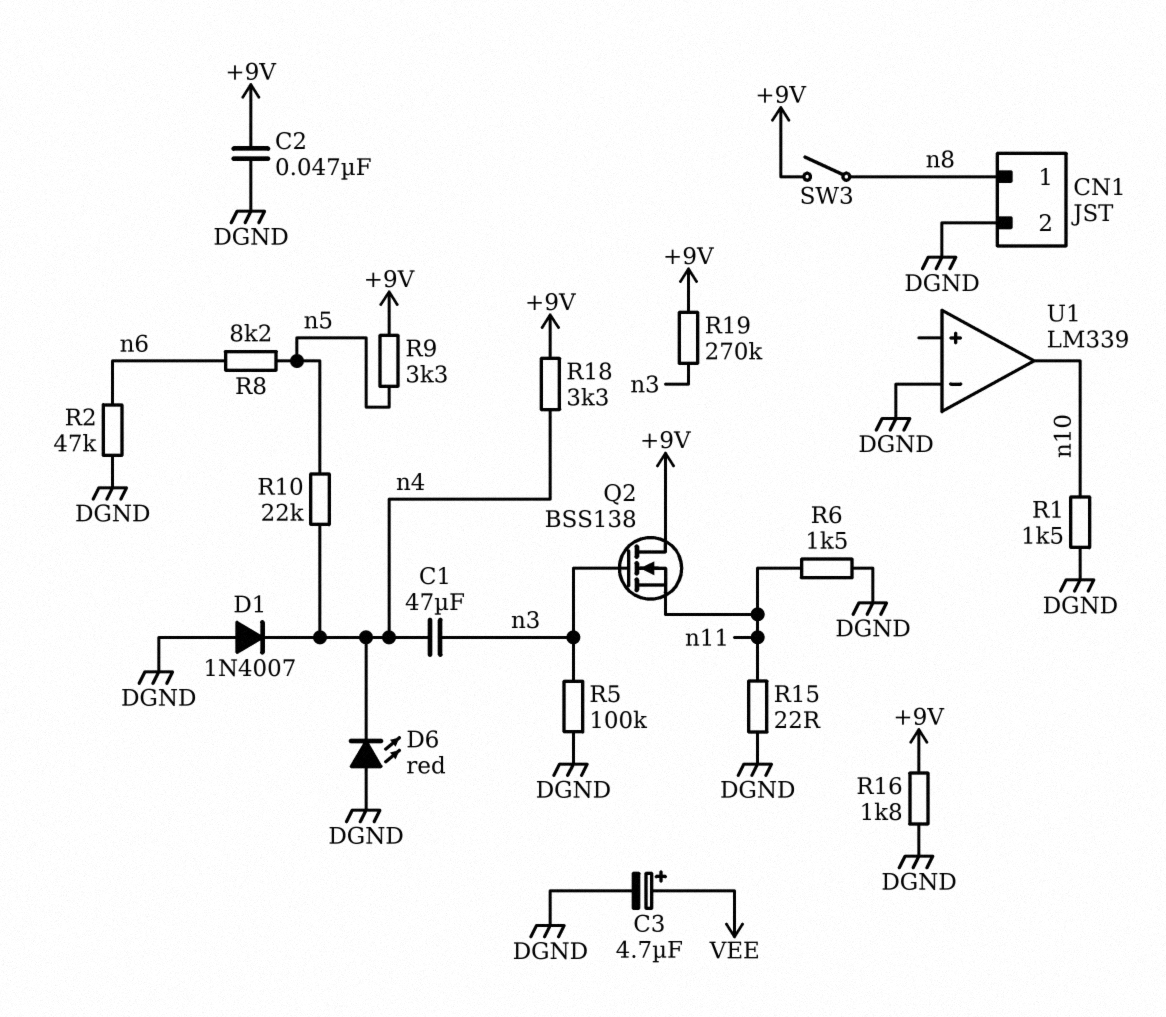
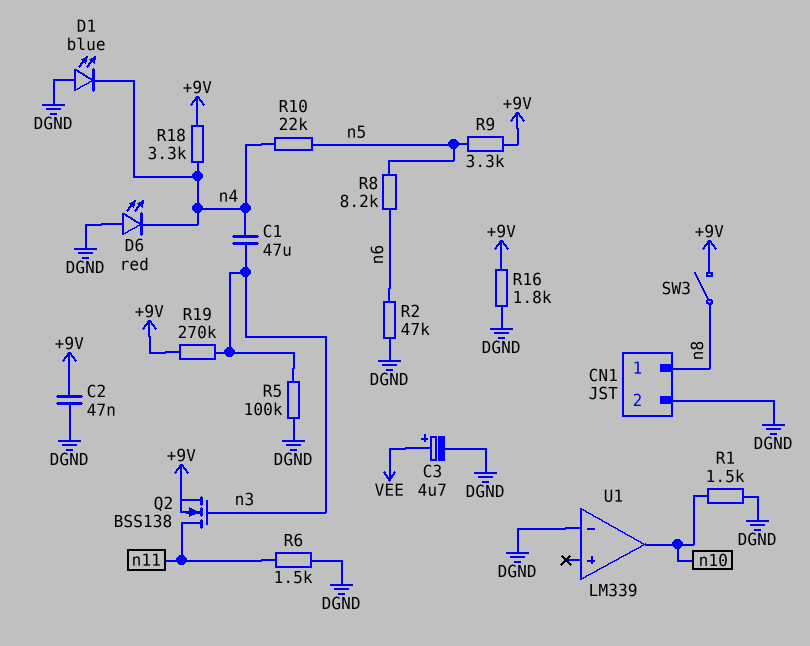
D1: diode 1N4007 (A DGND, K n4) -> LED blue (A DGND, K n4)
Q2: NMOS BSS138 (G n3, D +9V, S n11) -> NMOS BSS138 (G n3, D n11, S +9V)
R15: 22 (DGND, n11) -> none

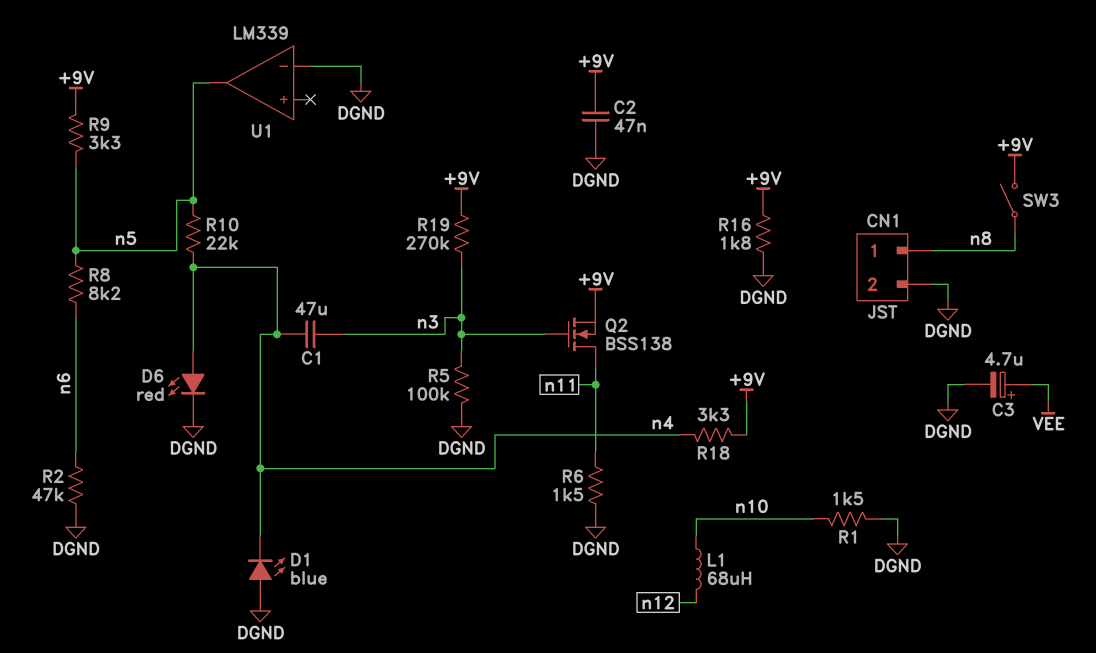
D6: LED red (A DGND, K n4) -> LED red (A n4, K DGND)
L1: none -> 68uH (n10, n12)
U1 pin out: n10 -> n5

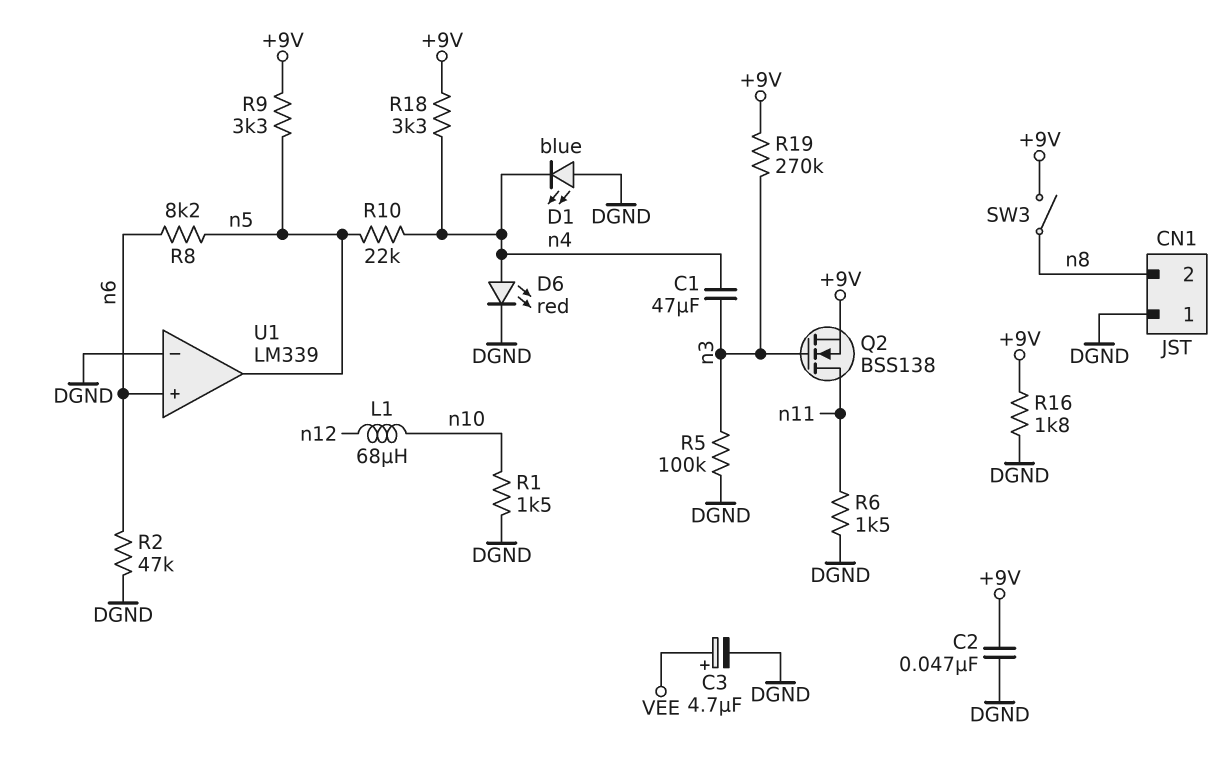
CN1 pin 1: n8 -> DGND
CN1 pin 2: DGND -> n8
U1 pin in+: none -> n6

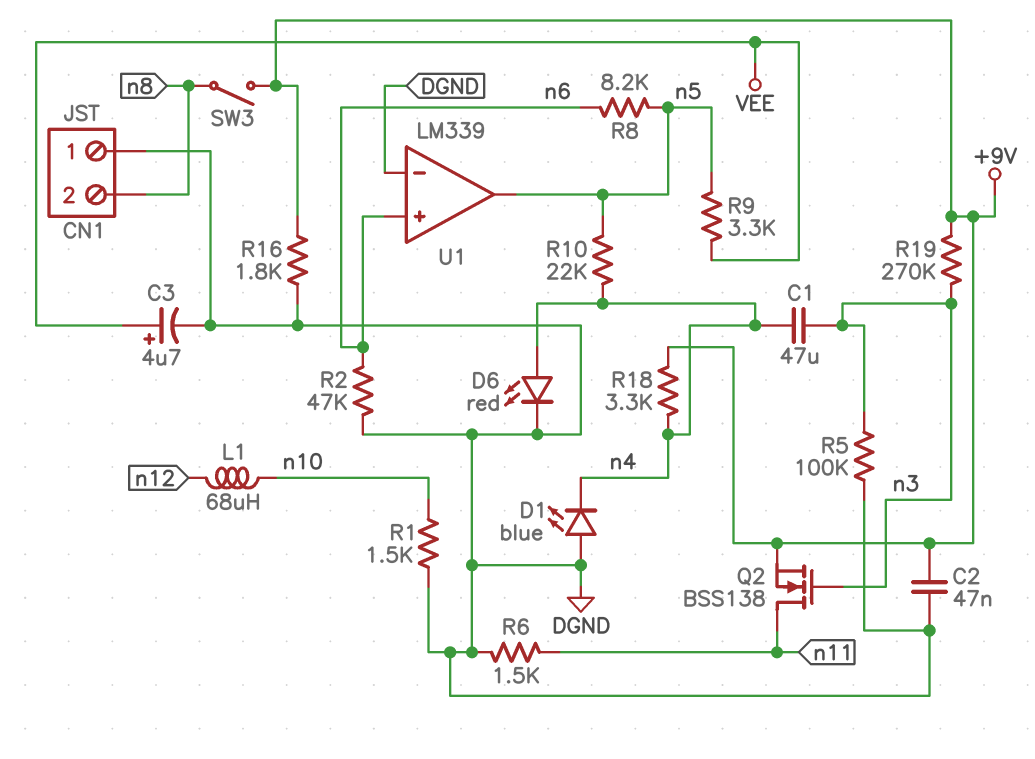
R9: 3.3k (+9V, n5) -> 3.3k (VEE, n5)

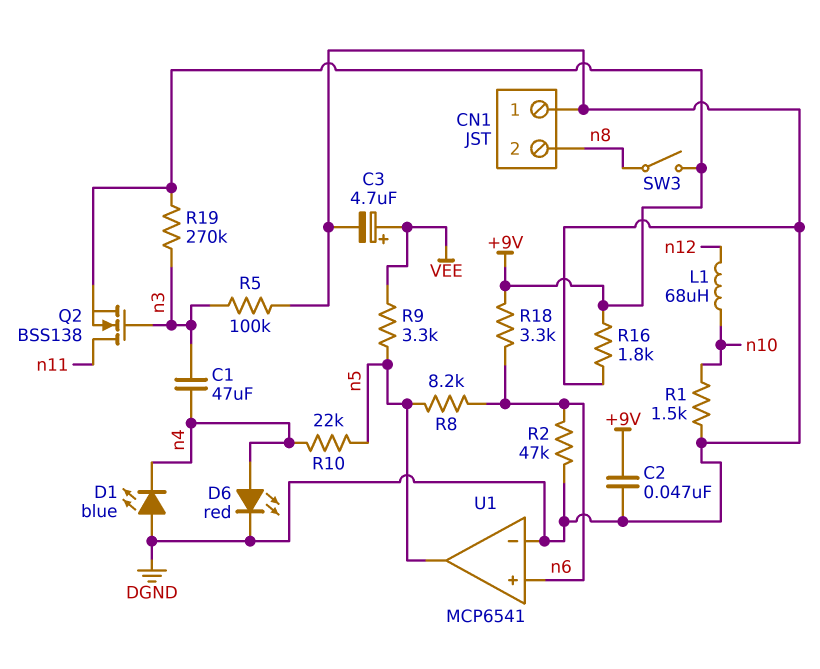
R6: 1.5k (DGND, n11) -> none
R18: 3.3k (+9V, n4) -> 3.3k (+9V, n6)
U1: LM339 -> MCP6541

